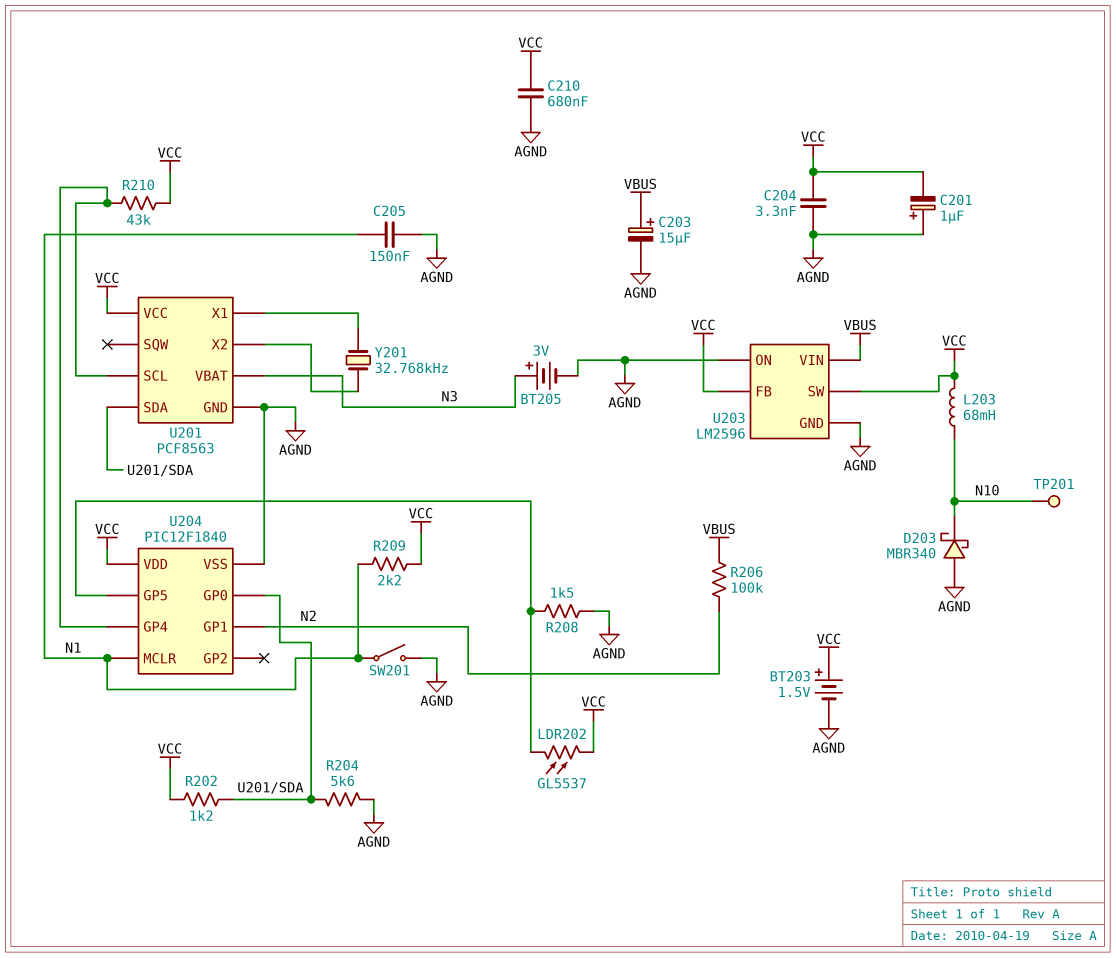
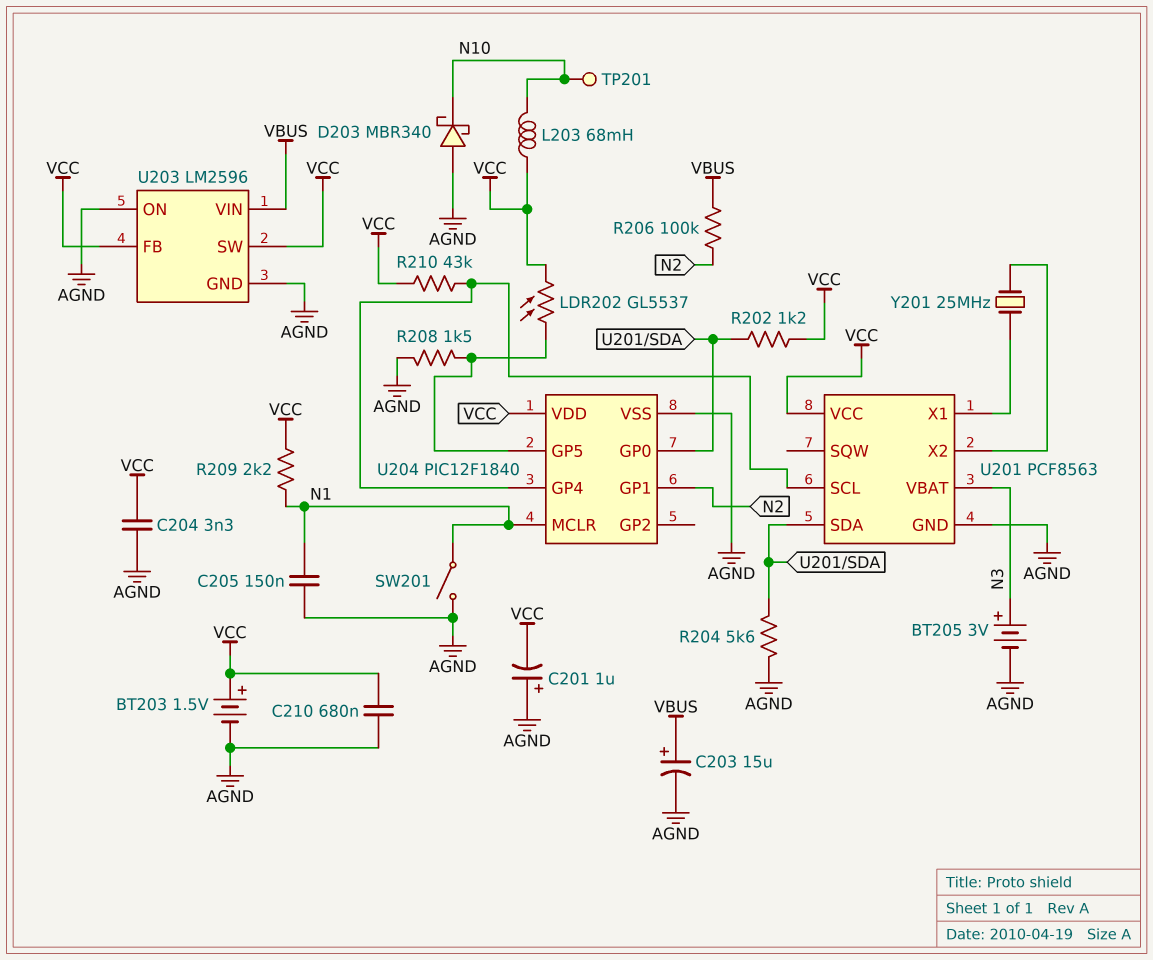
Y201: 32.768kHz (U201/X1, U201/X2) -> 25MHz (U201/X1, U201/X2)

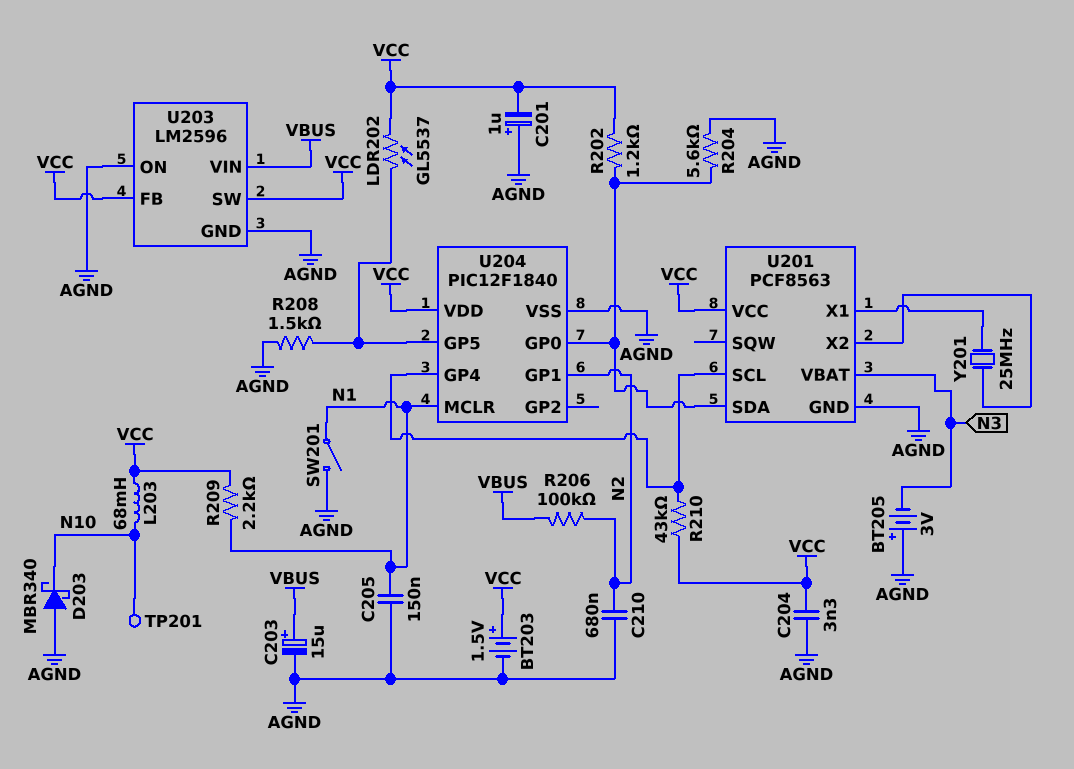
BT205: 3V (plus N3, minus AGND) -> 3V (plus AGND, minus N3)
C210: 680nF (AGND, VCC) -> 680nF (AGND, N2)

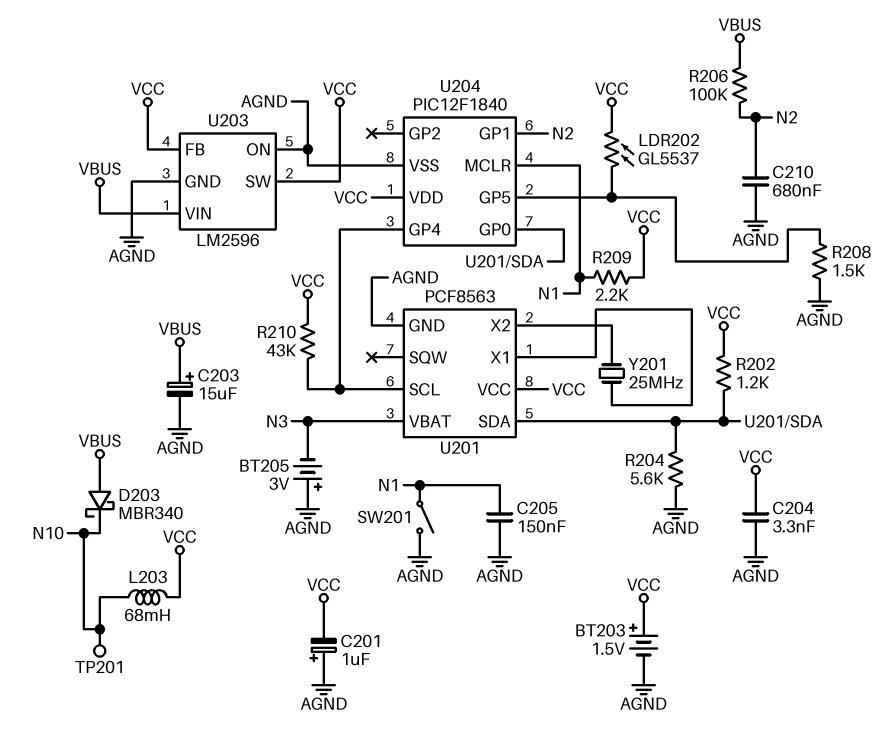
D203: schottky MBR340 (A AGND, K N10) -> schottky MBR340 (A VBUS, K N10)

